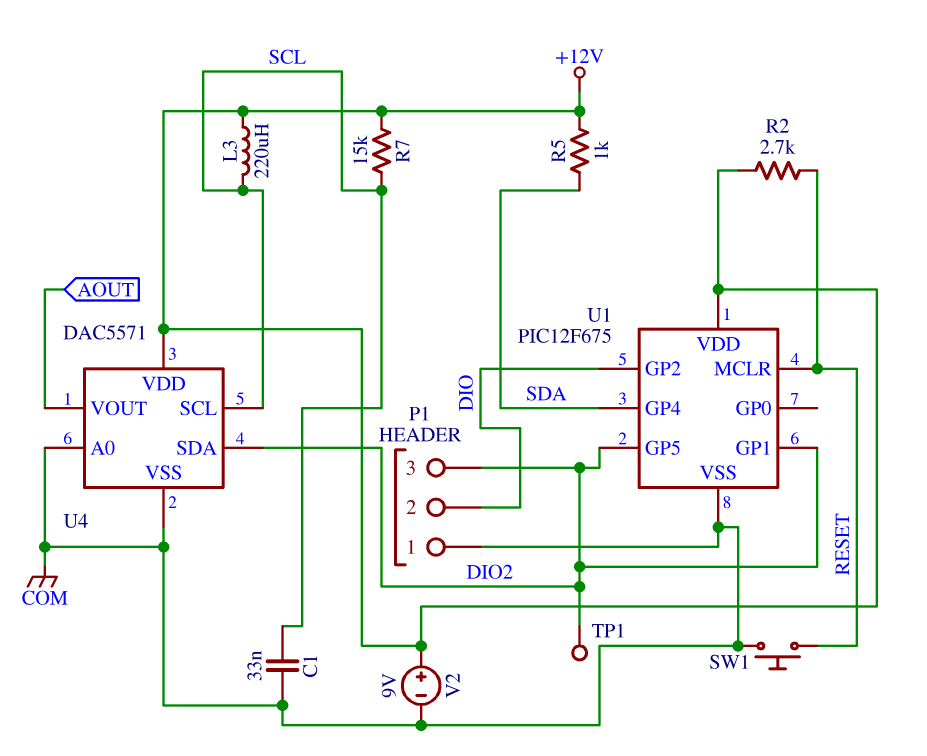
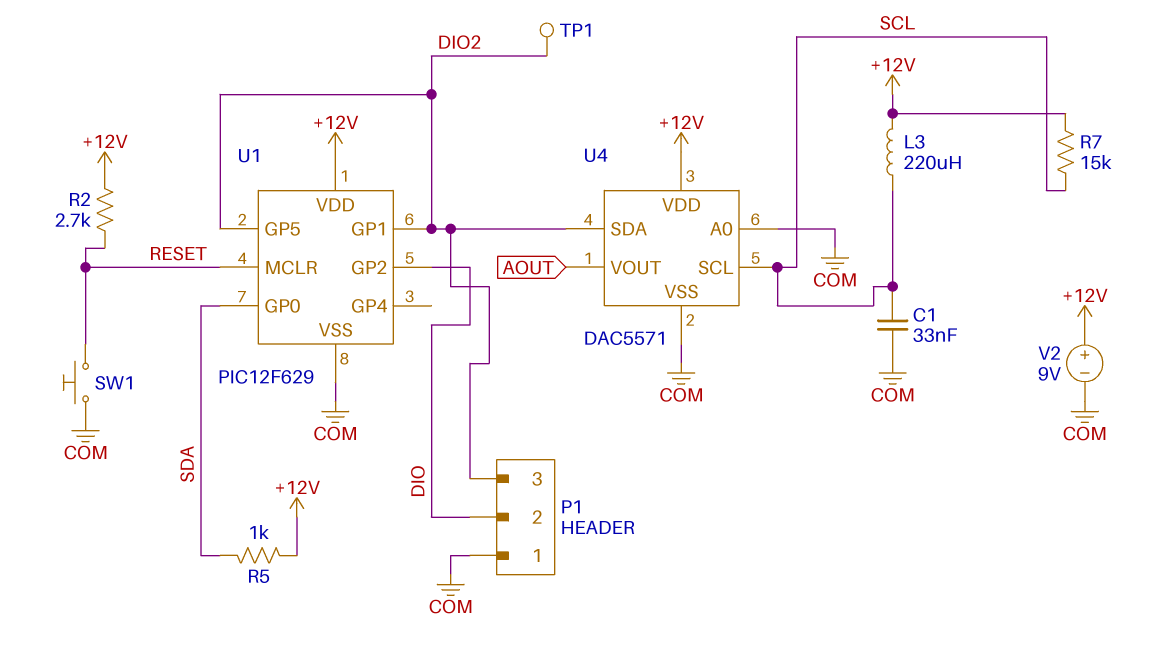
U1: PIC12F675 -> PIC12F629
U1 pin GP0: none -> SDA
U1 pin GP4: SDA -> none

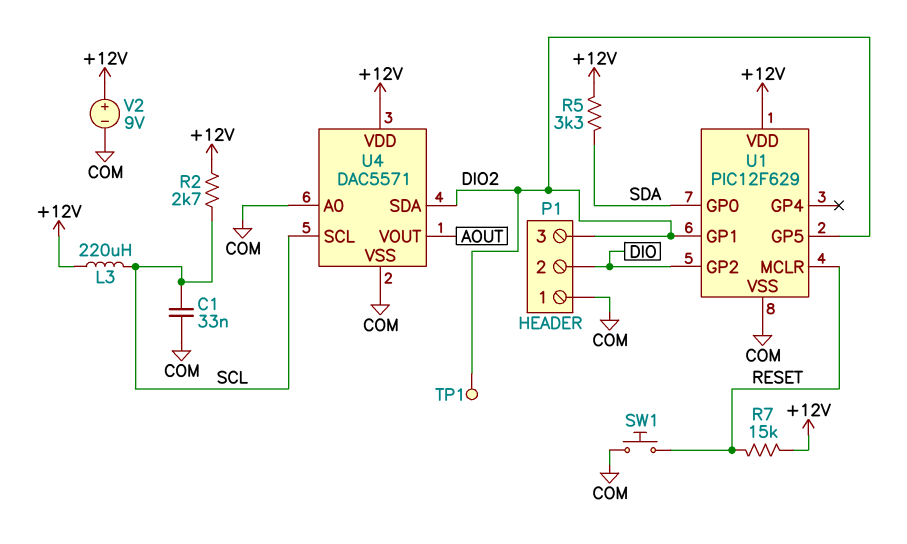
R2: 2.7k (+12V, RESET) -> 2.7k (+12V, SCL)
R5: 1k (+12V, SDA) -> 3.3k (+12V, SDA)
R7: 15k (+12V, SCL) -> 15k (+12V, RESET)

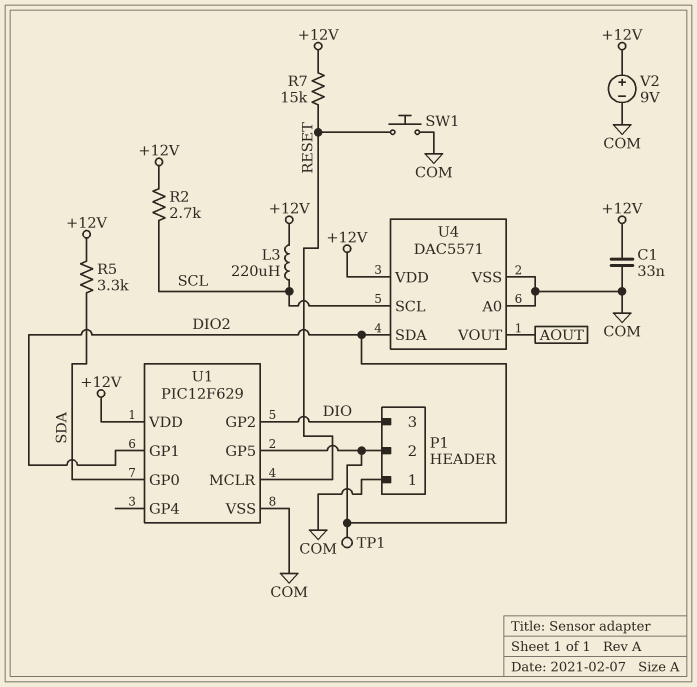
C1: 33nF (COM, SCL) -> 33nF (+12V, COM)
P1 pin 2: DIO -> DIO2
P1 pin 3: DIO2 -> DIO

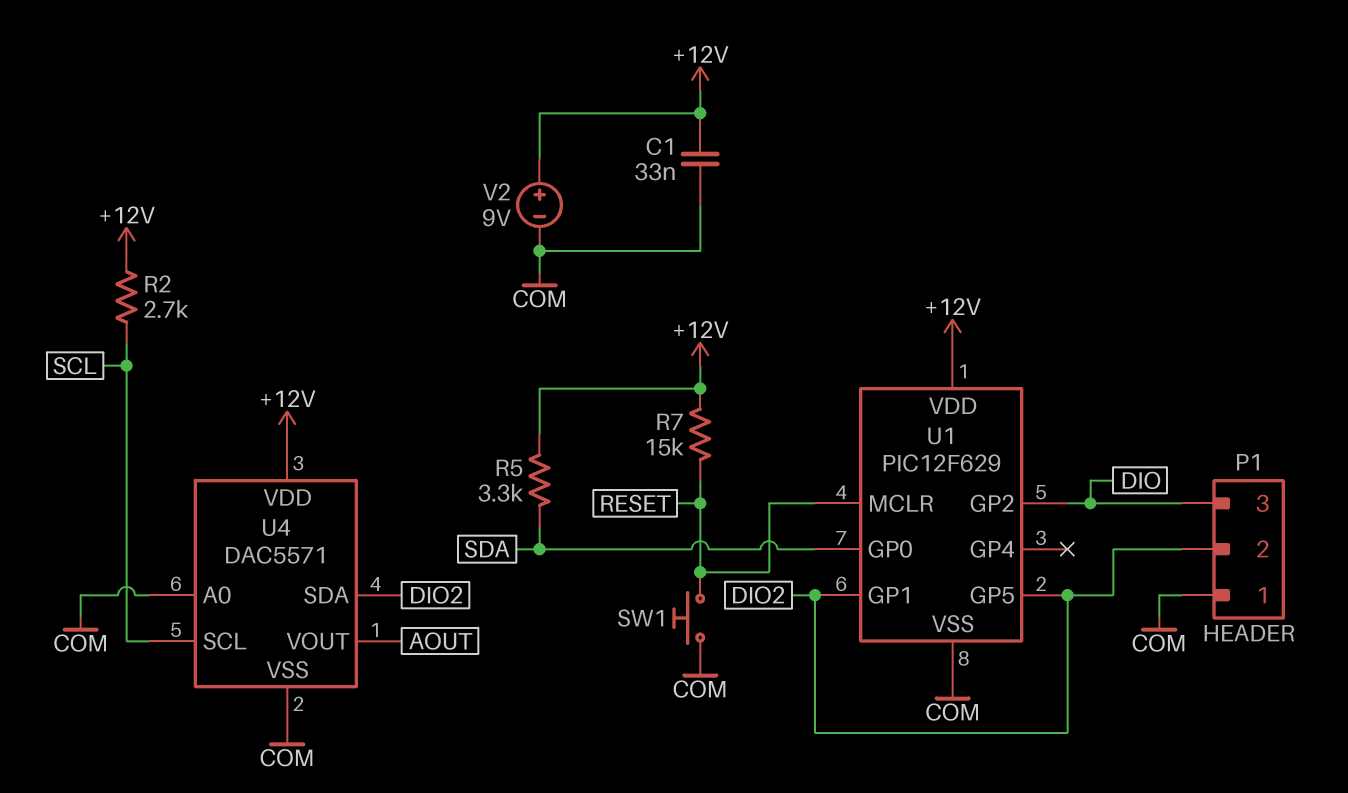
L3: 220uH (+12V, SCL) -> none
TP1: test point (DIO2) -> none

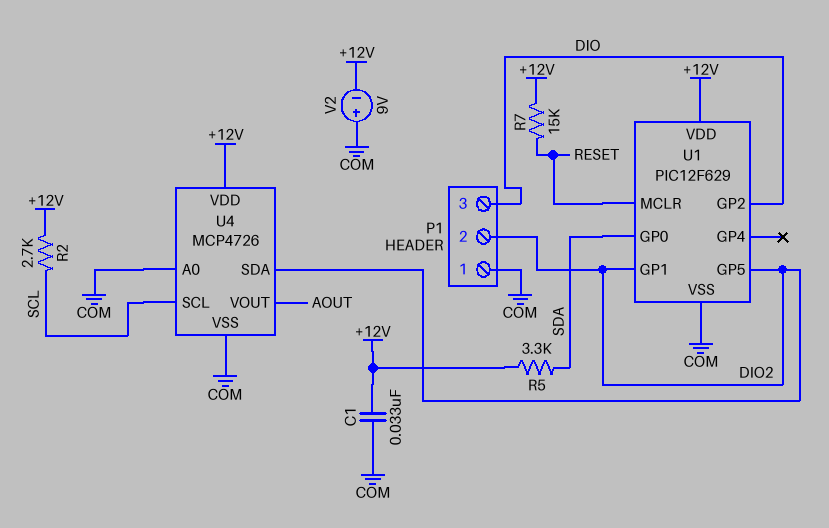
SW1: button (COM, RESET) -> none
U4: DAC5571 -> MCP4726
V2: 9V (plus +12V, minus COM) -> 9V (plus COM, minus +12V)

